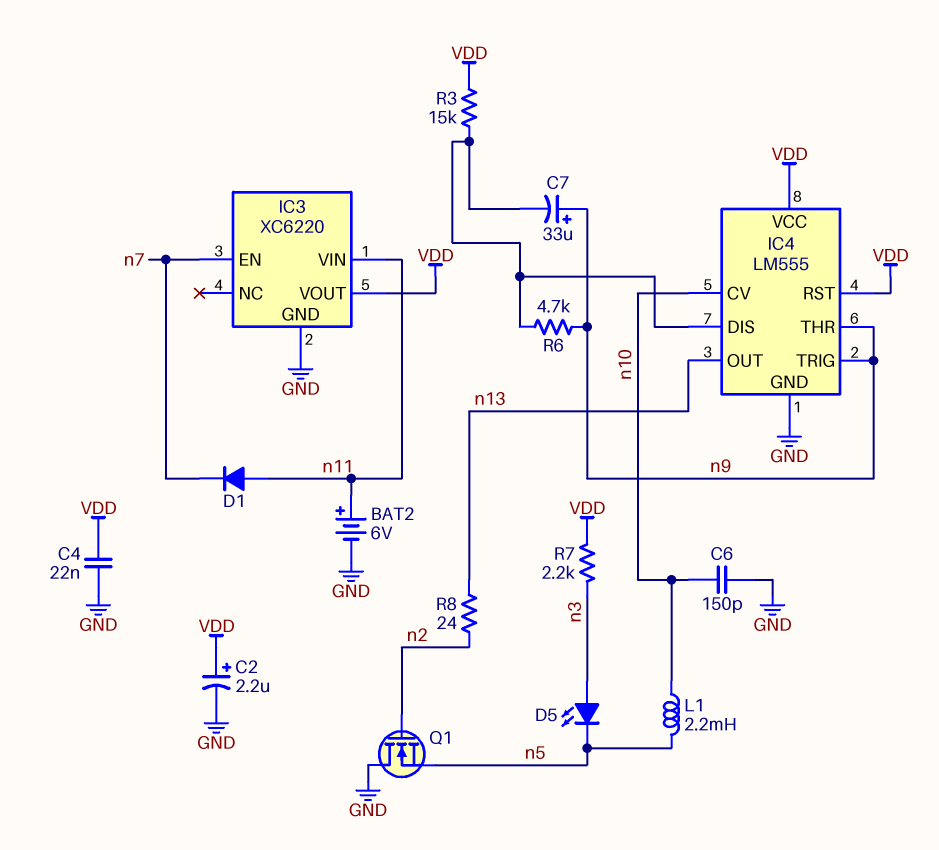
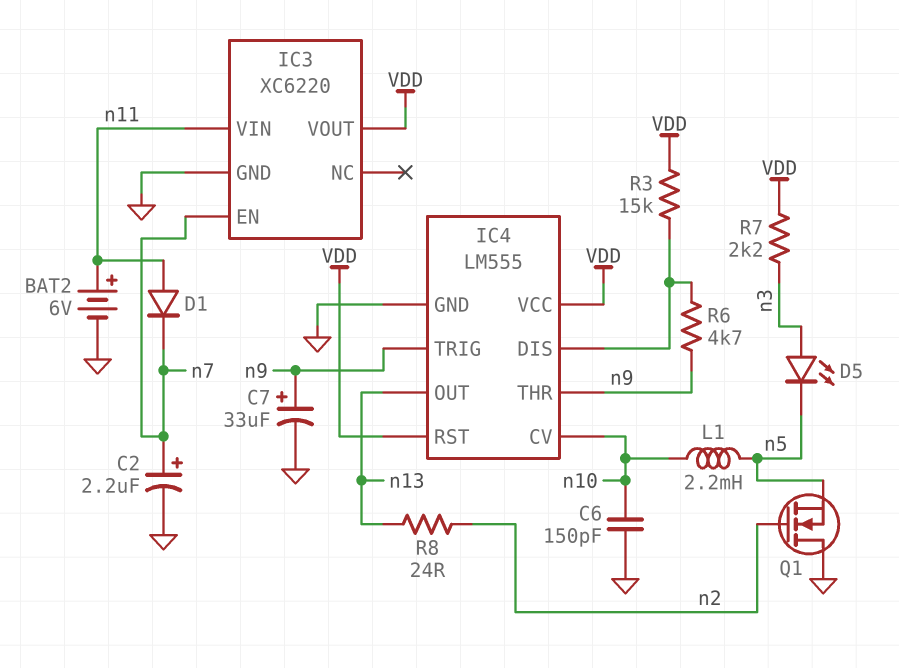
C2: 2.2uF (plus VDD, minus GND) -> 2.2uF (plus n7, minus GND)
C4: 22nF (GND, VDD) -> none
C7: 33uF (plus n9, minus IC4/DIS) -> 33uF (plus n9, minus GND)

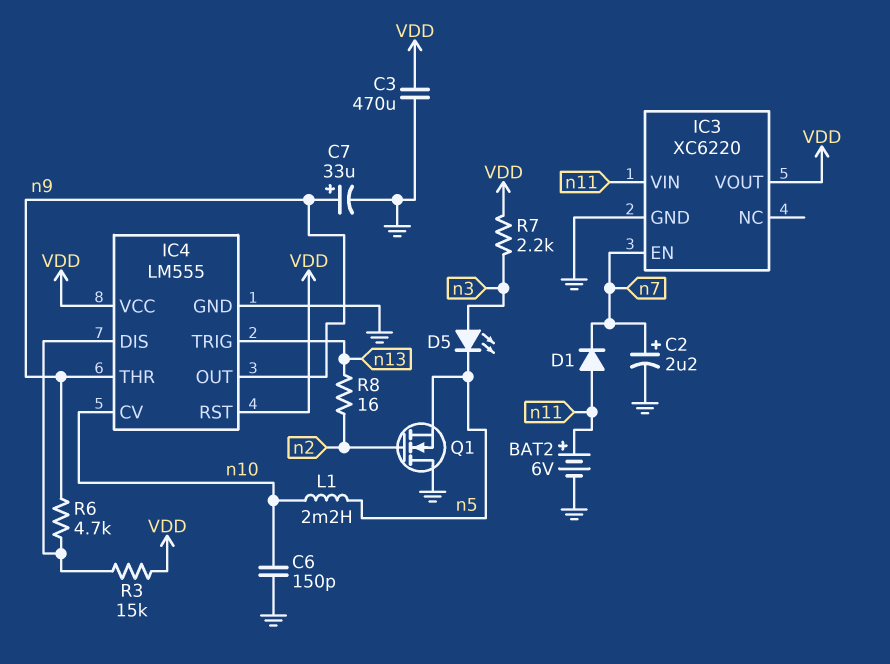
C3: none -> 470uF (GND, VDD)
IC4 pin OUT: n13 -> n9
IC4 pin TRIG: n9 -> n13
R8: 24 (n2, n13) -> 16 (n2, n13)

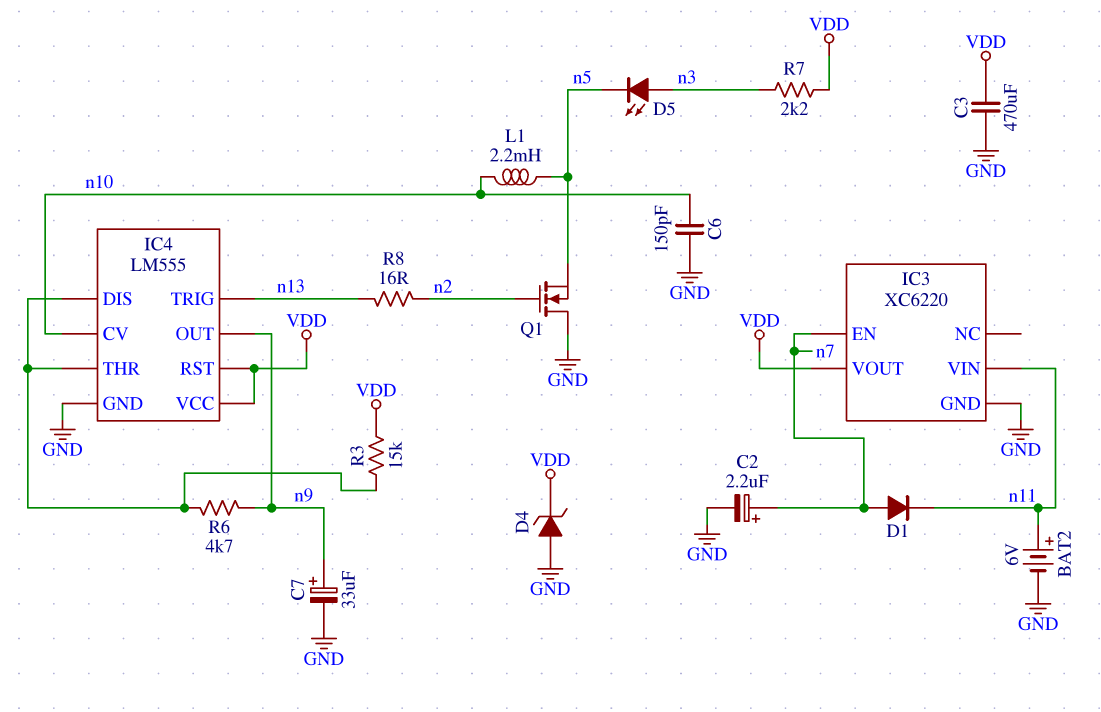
D1: diode (A n11, K n7) -> diode (A n7, K n11)
D4: none -> zener (A GND, K VDD)
IC4 pin THR: n9 -> IC4/DIS

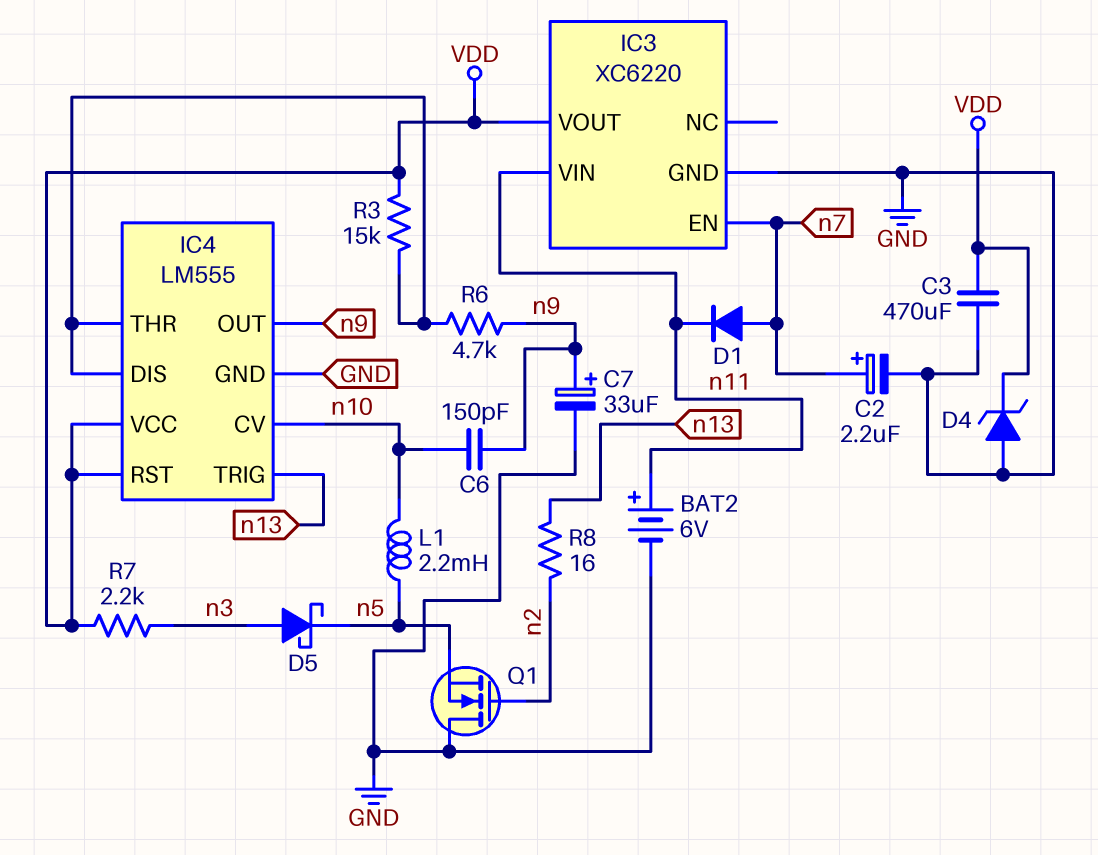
C6: 150pF (GND, n10) -> 150pF (n9, n10)
D5: LED (A n3, K n5) -> schottky (A n3, K n5)

